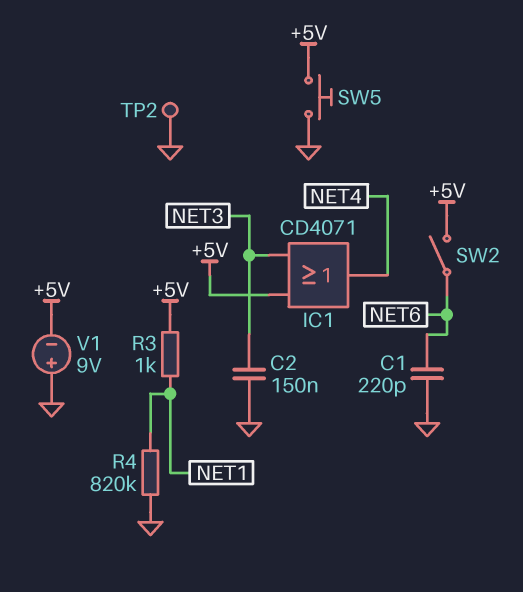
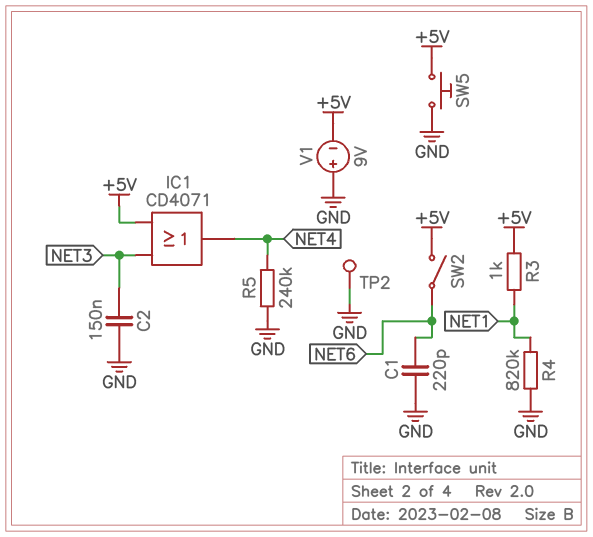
R5: none -> 240k (GND, NET4)

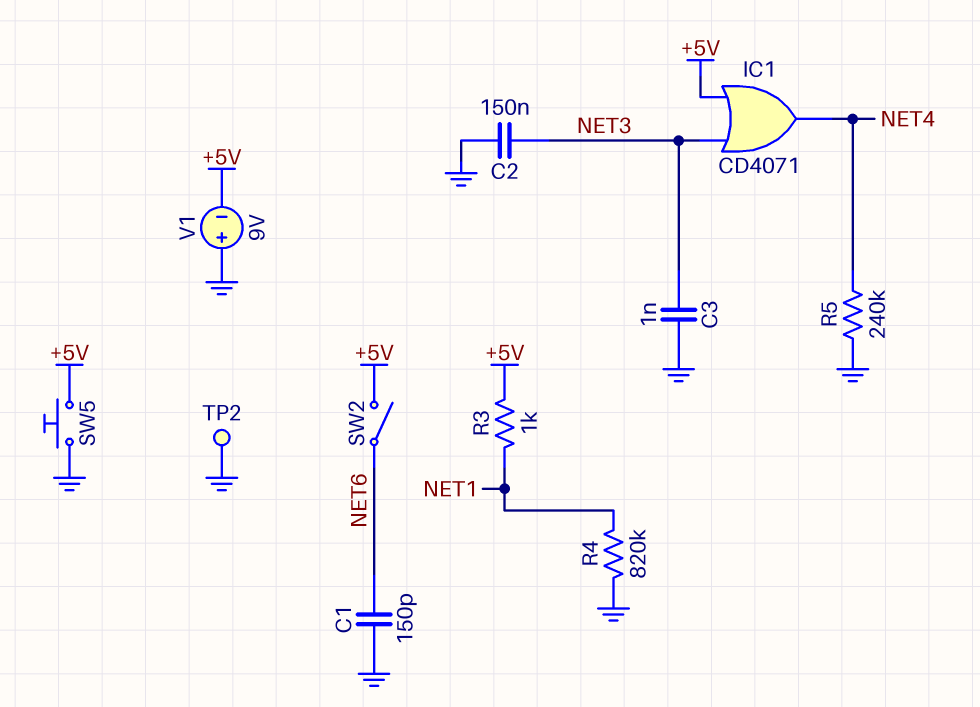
C1: 220pF (GND, NET6) -> 150pF (GND, NET6)
C3: none -> 1nF (GND, NET3)

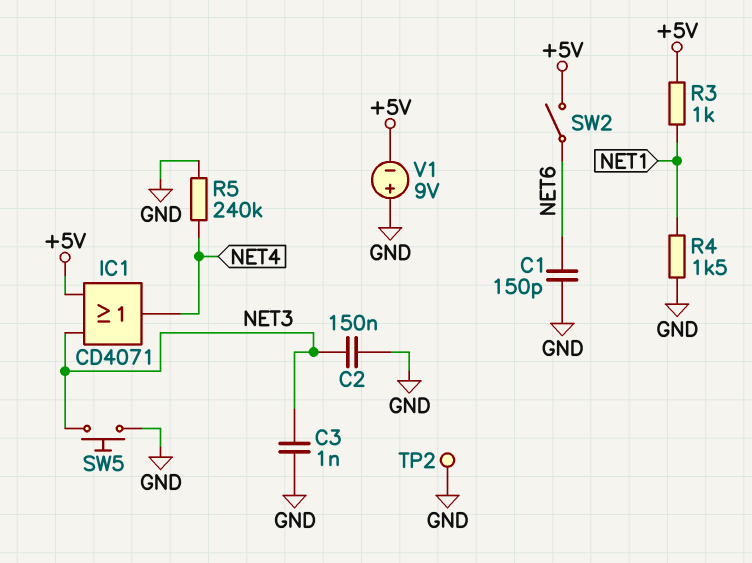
R4: 820k (GND, NET1) -> 1.5k (GND, NET1)
SW5: button (+5V, GND) -> button (GND, NET3)

